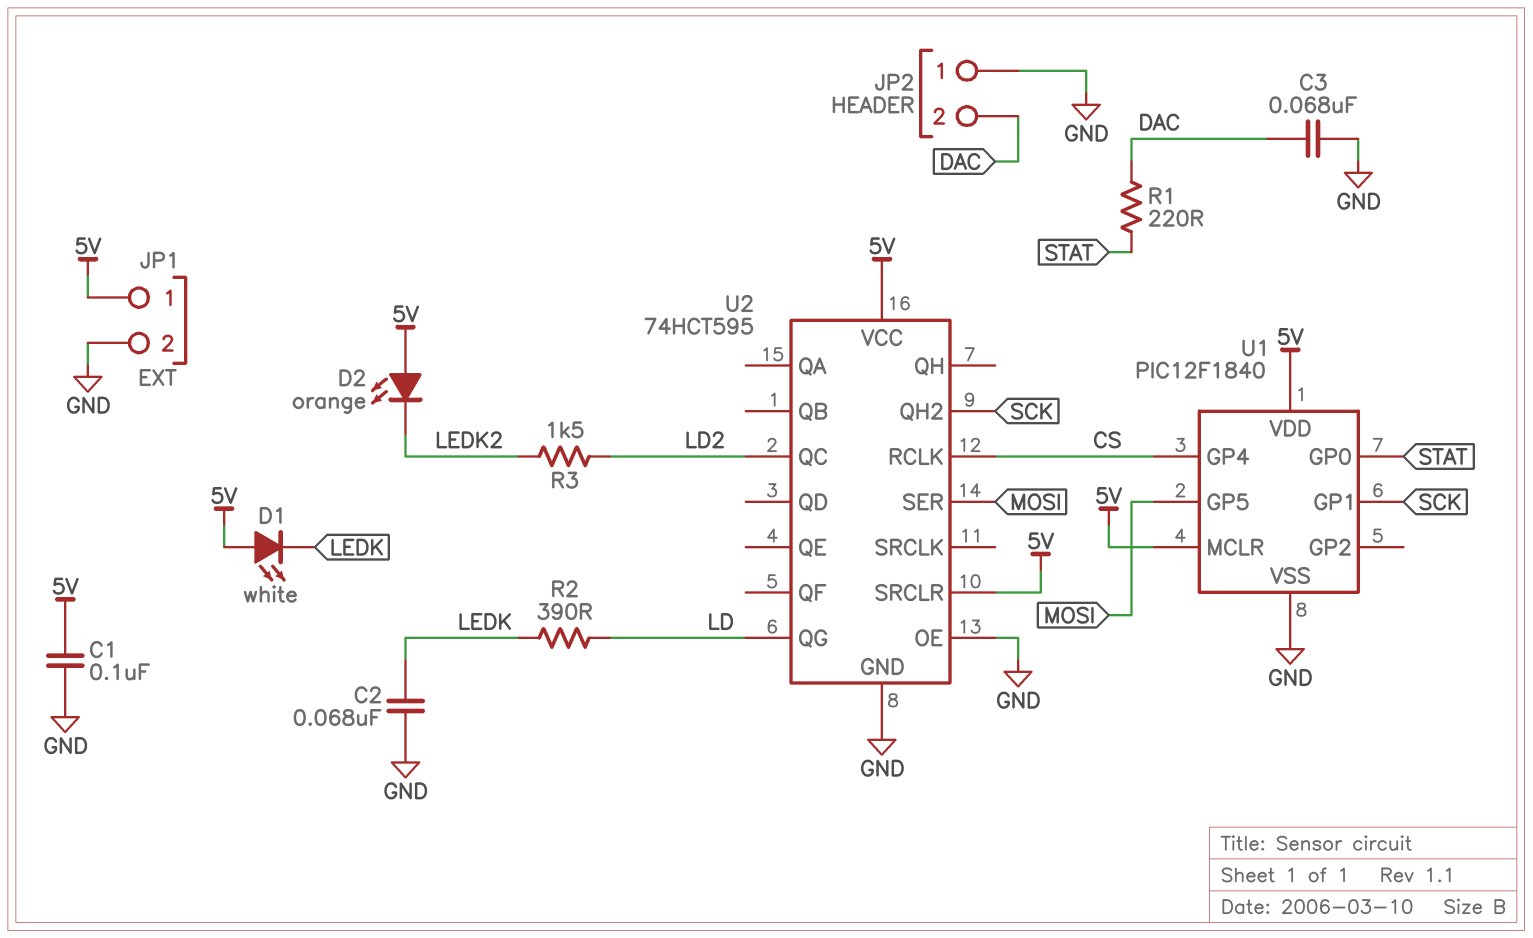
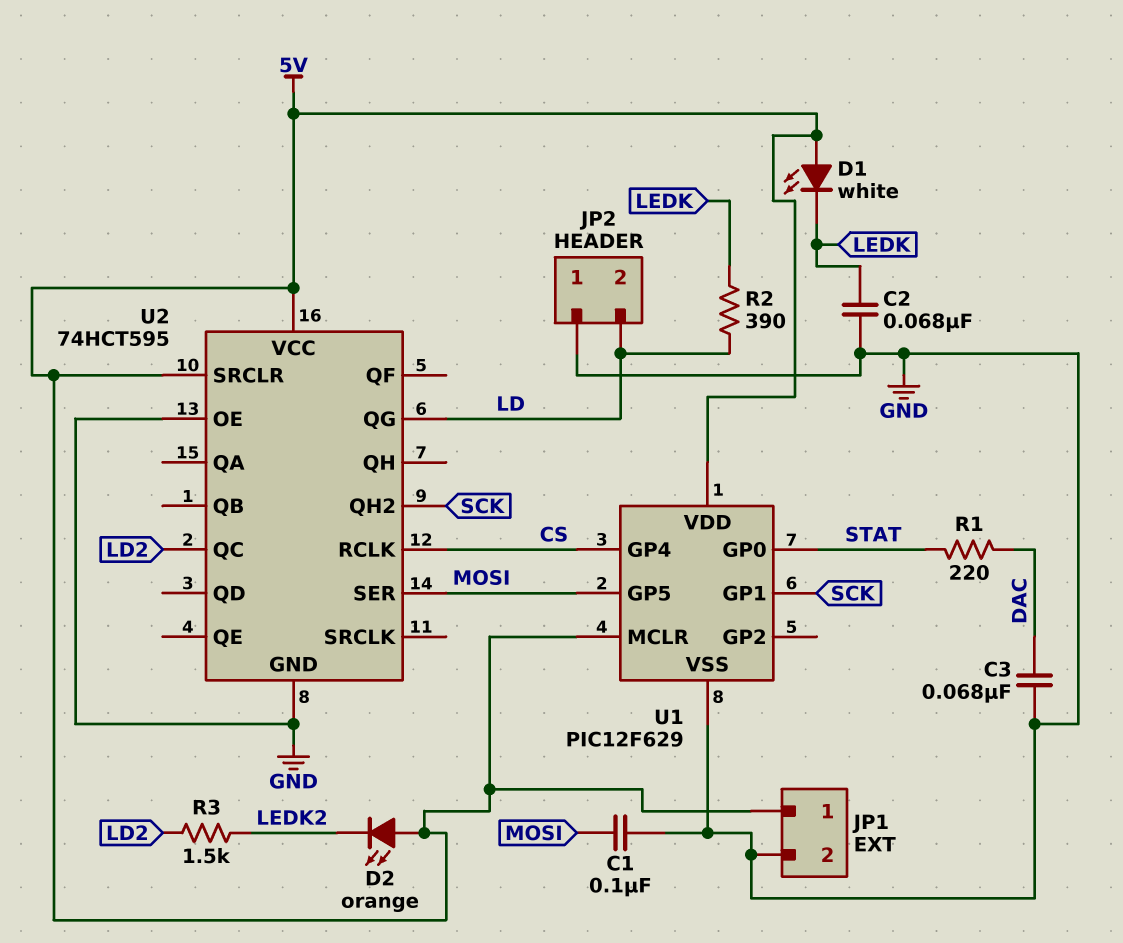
C1: 100nF (5V, GND) -> 100nF (GND, MOSI)
JP2 pin 2: DAC -> LD
U1: PIC12F1840 -> PIC12F629

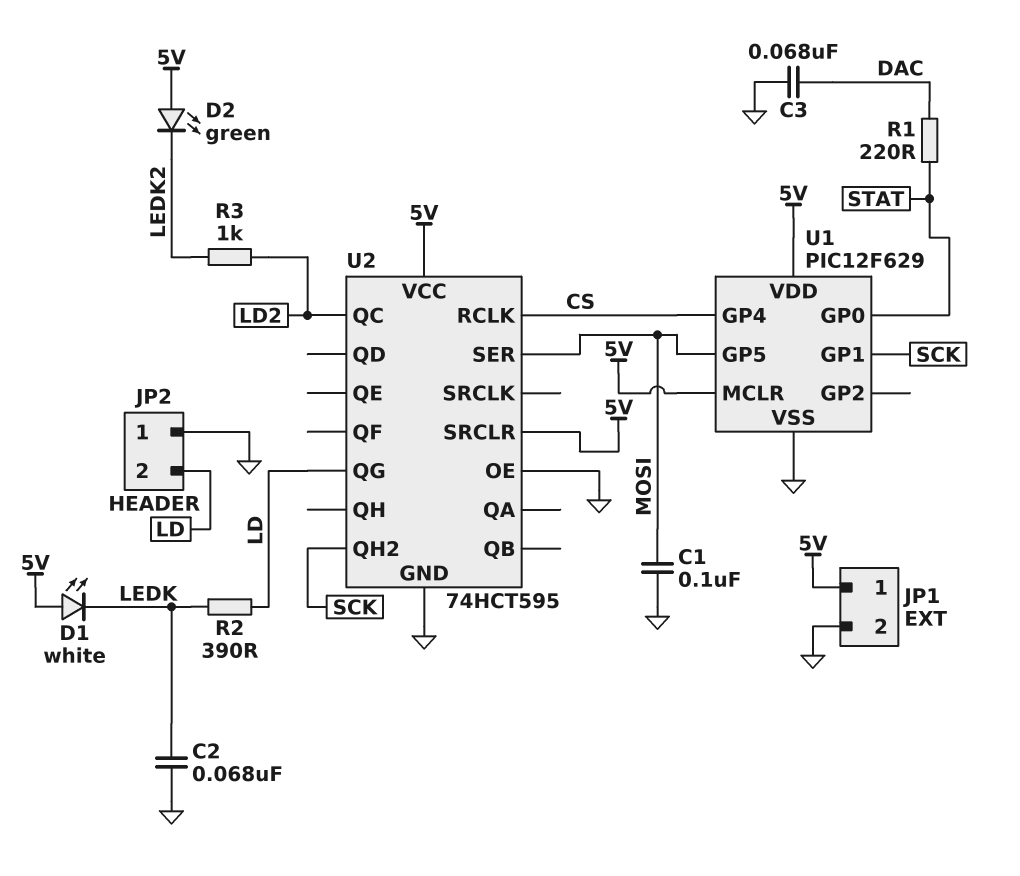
D2: LED orange (A 5V, K LEDK2) -> LED green (A 5V, K LEDK2)
R3: 1.5k (LD2, LEDK2) -> 1k (LD2, LEDK2)

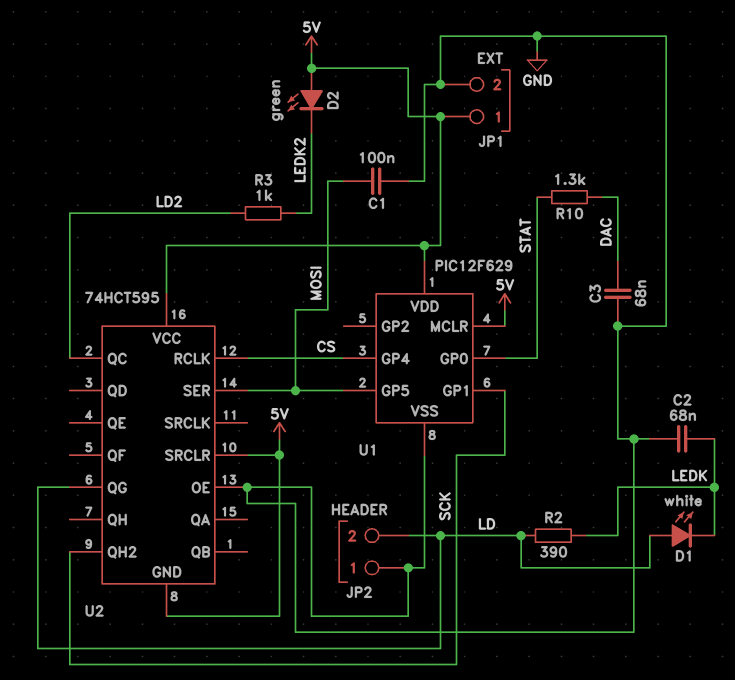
D1: LED white (A 5V, K LEDK) -> LED white (A LD, K LEDK)
R1: 220 (DAC, STAT) -> none
R10: none -> 1.3k (DAC, STAT)
U2 pin GND: GND -> 5V

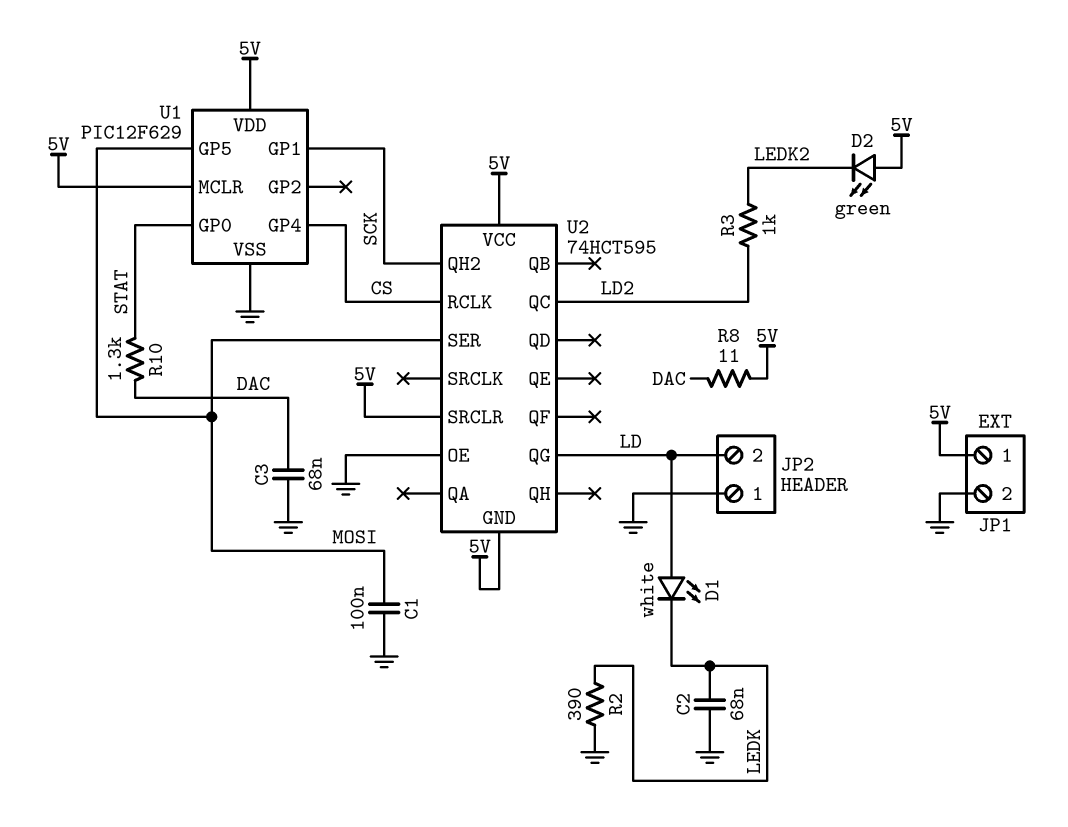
R2: 390 (LD, LEDK) -> 390 (GND, LEDK)
R8: none -> 11 (5V, DAC)

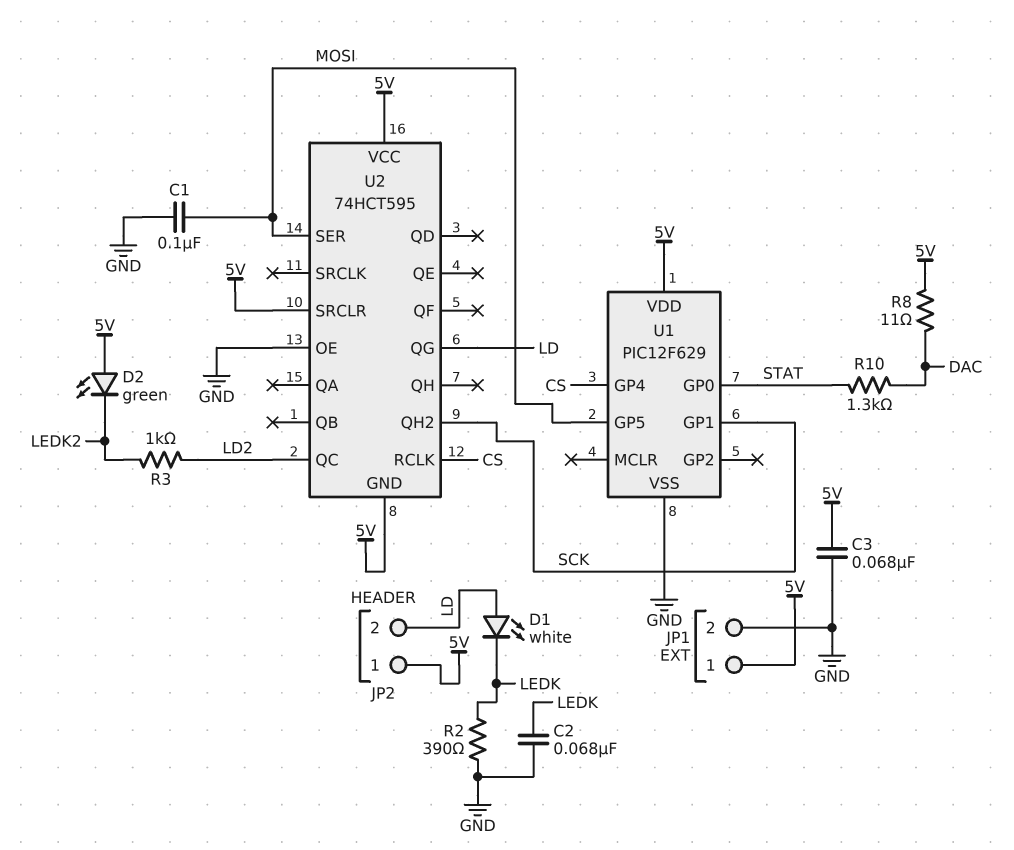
C3: 68nF (DAC, GND) -> 68nF (5V, GND)
JP2 pin 1: GND -> 5V
U1 pin MCLR: 5V -> none

